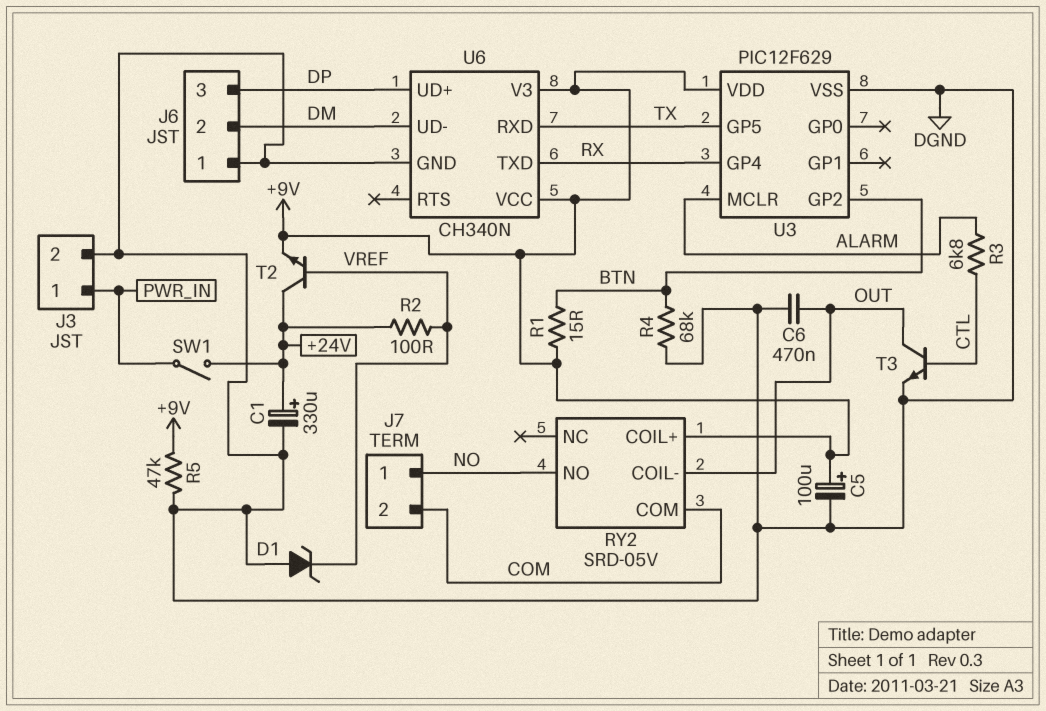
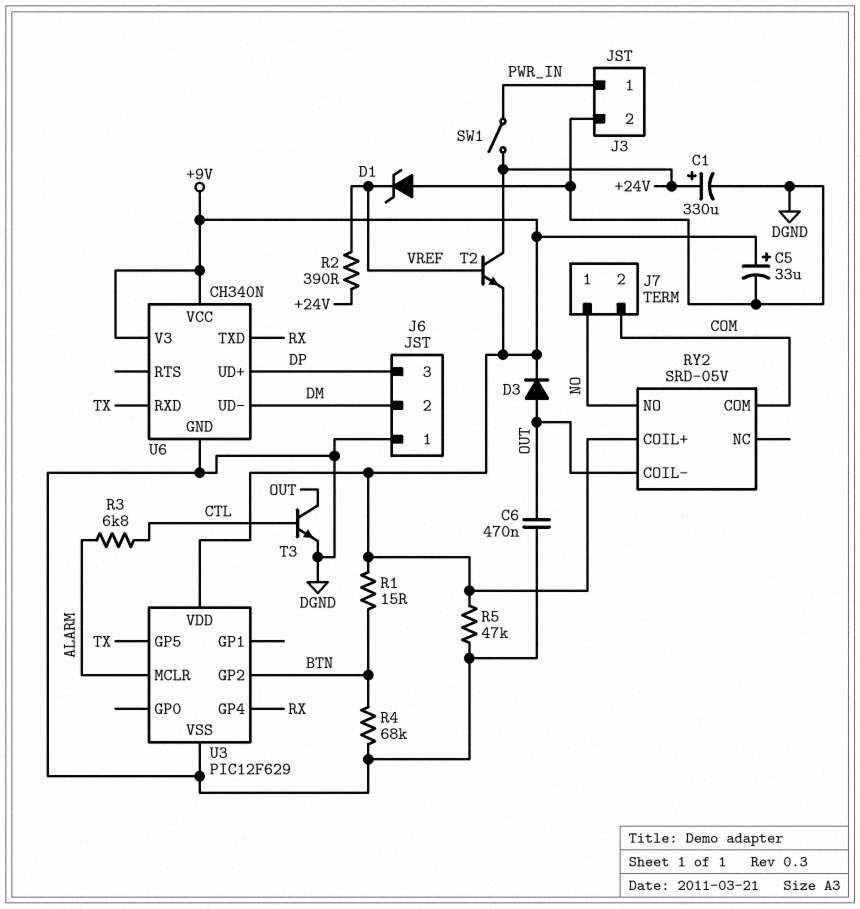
C5: 100uF (plus +9V, minus DGND) -> 33uF (plus +9V, minus DGND)
D3: none -> diode (A OUT, K +9V)
R2: 100 (+24V, VREF) -> 390 (+24V, VREF)

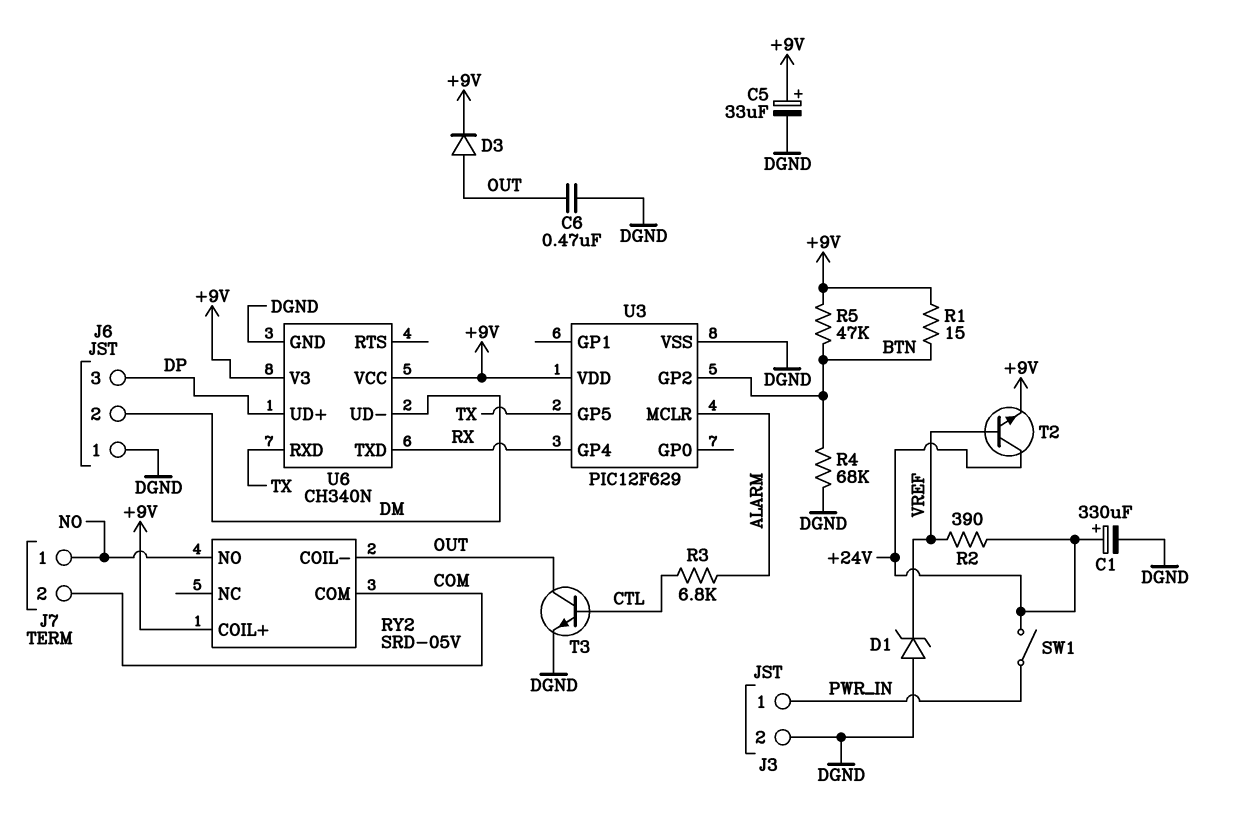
R5: 47k (+9V, DGND) -> 47k (+9V, BTN)

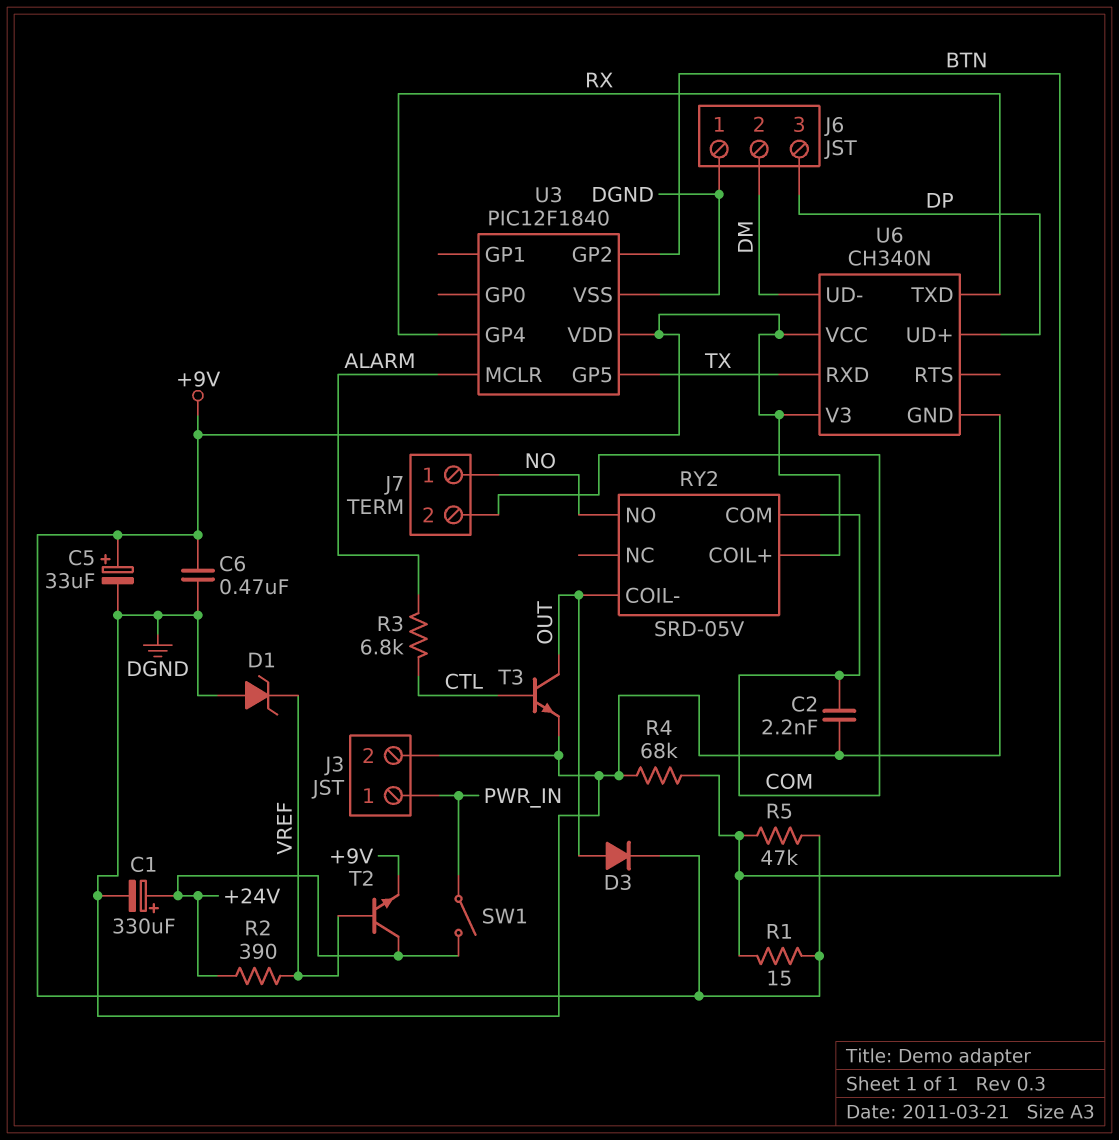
C2: none -> 2.2nF (COM, DGND)
C6: 470nF (DGND, OUT) -> 470nF (+9V, DGND)
U3: PIC12F629 -> PIC12F1840

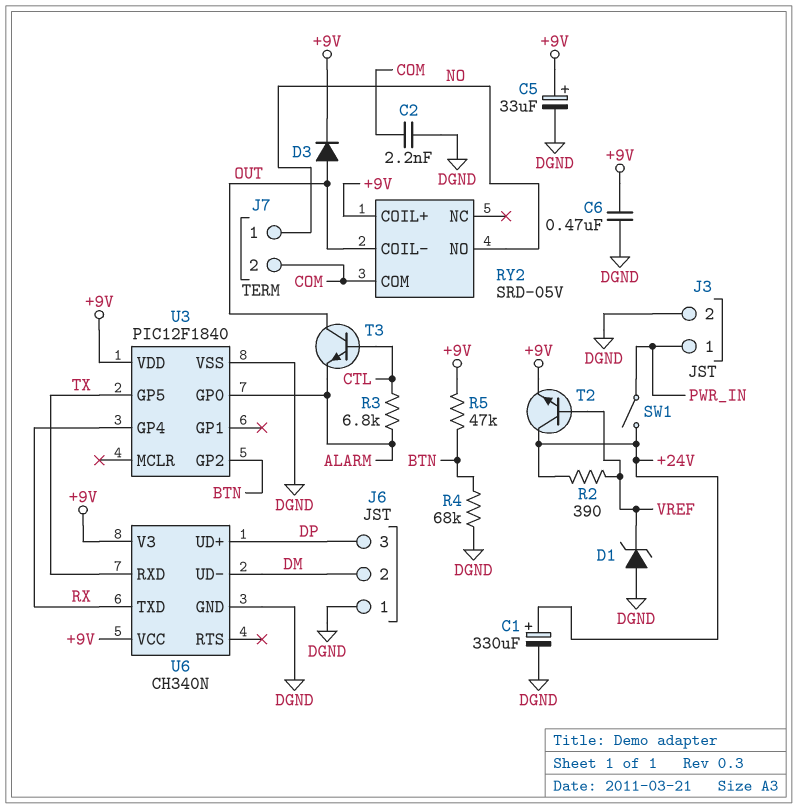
R1: 15 (+9V, BTN) -> none
T3: NPN (B CTL, C OUT, E DGND) -> NPN (B CTL, C OUT, E ALARM)
U3 pin GP0: none -> ALARM
U3 pin MCLR: ALARM -> none

